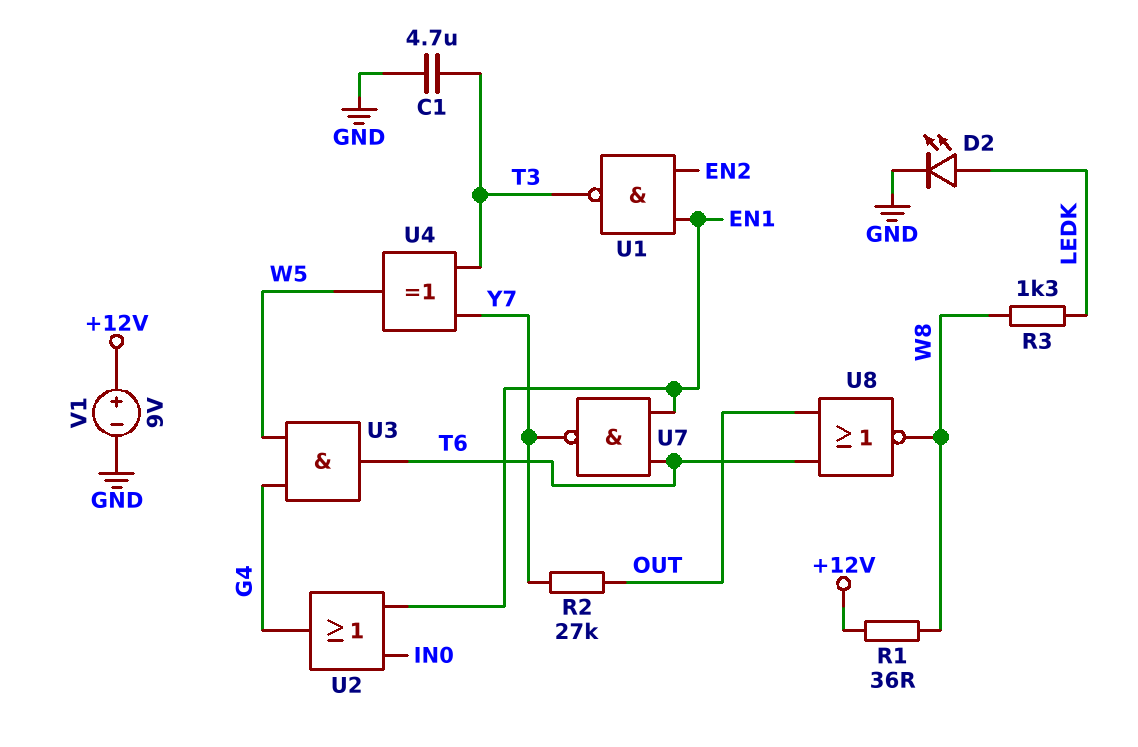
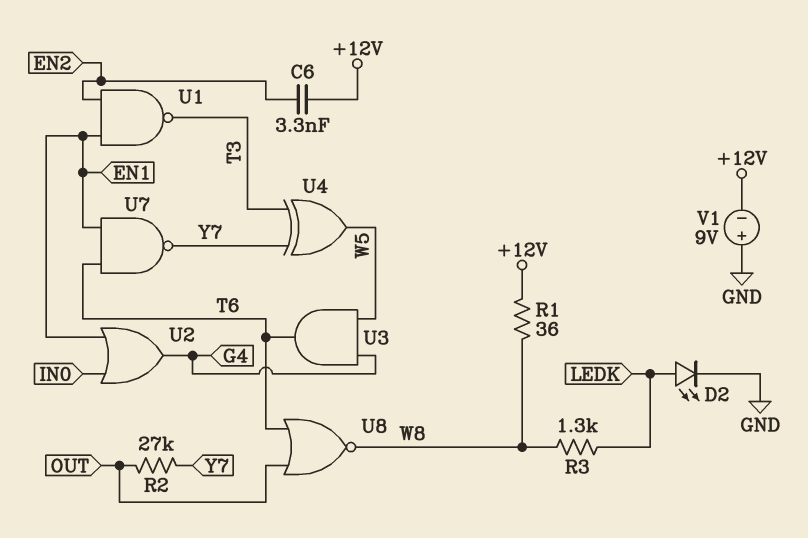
C1: 4.7uF (GND, T3) -> none
C6: none -> 3.3nF (+12V, EN2)
V1: 9V (plus +12V, minus GND) -> 9V (plus GND, minus +12V)

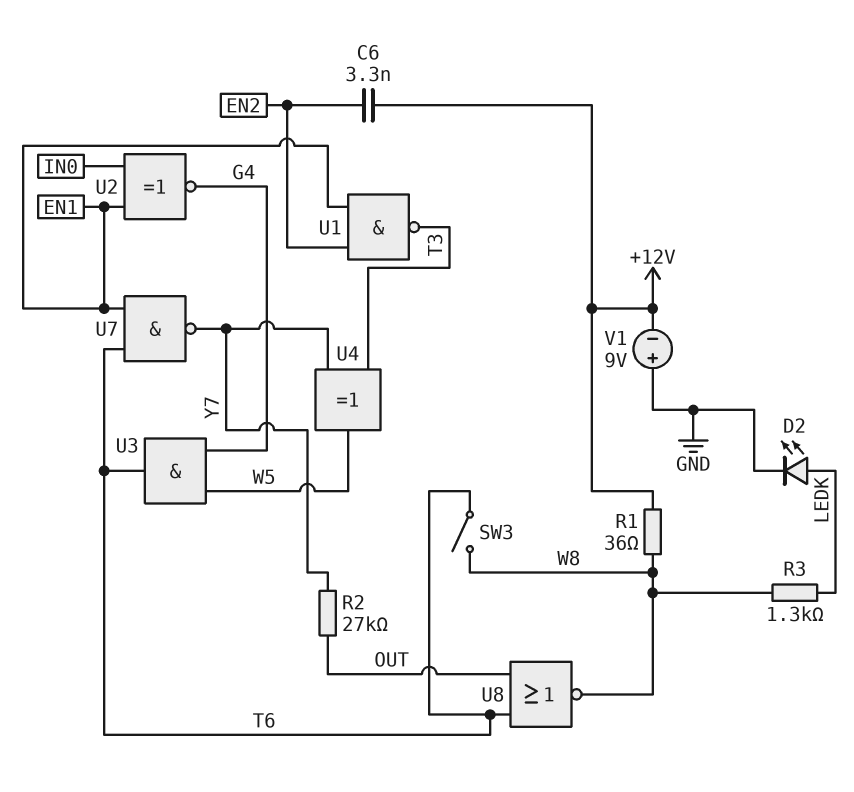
SW3: none -> switch (T6, W8)
U2: OR (in EN1, in IN0, out G4) -> XNOR (in EN1, in IN0, out G4)

